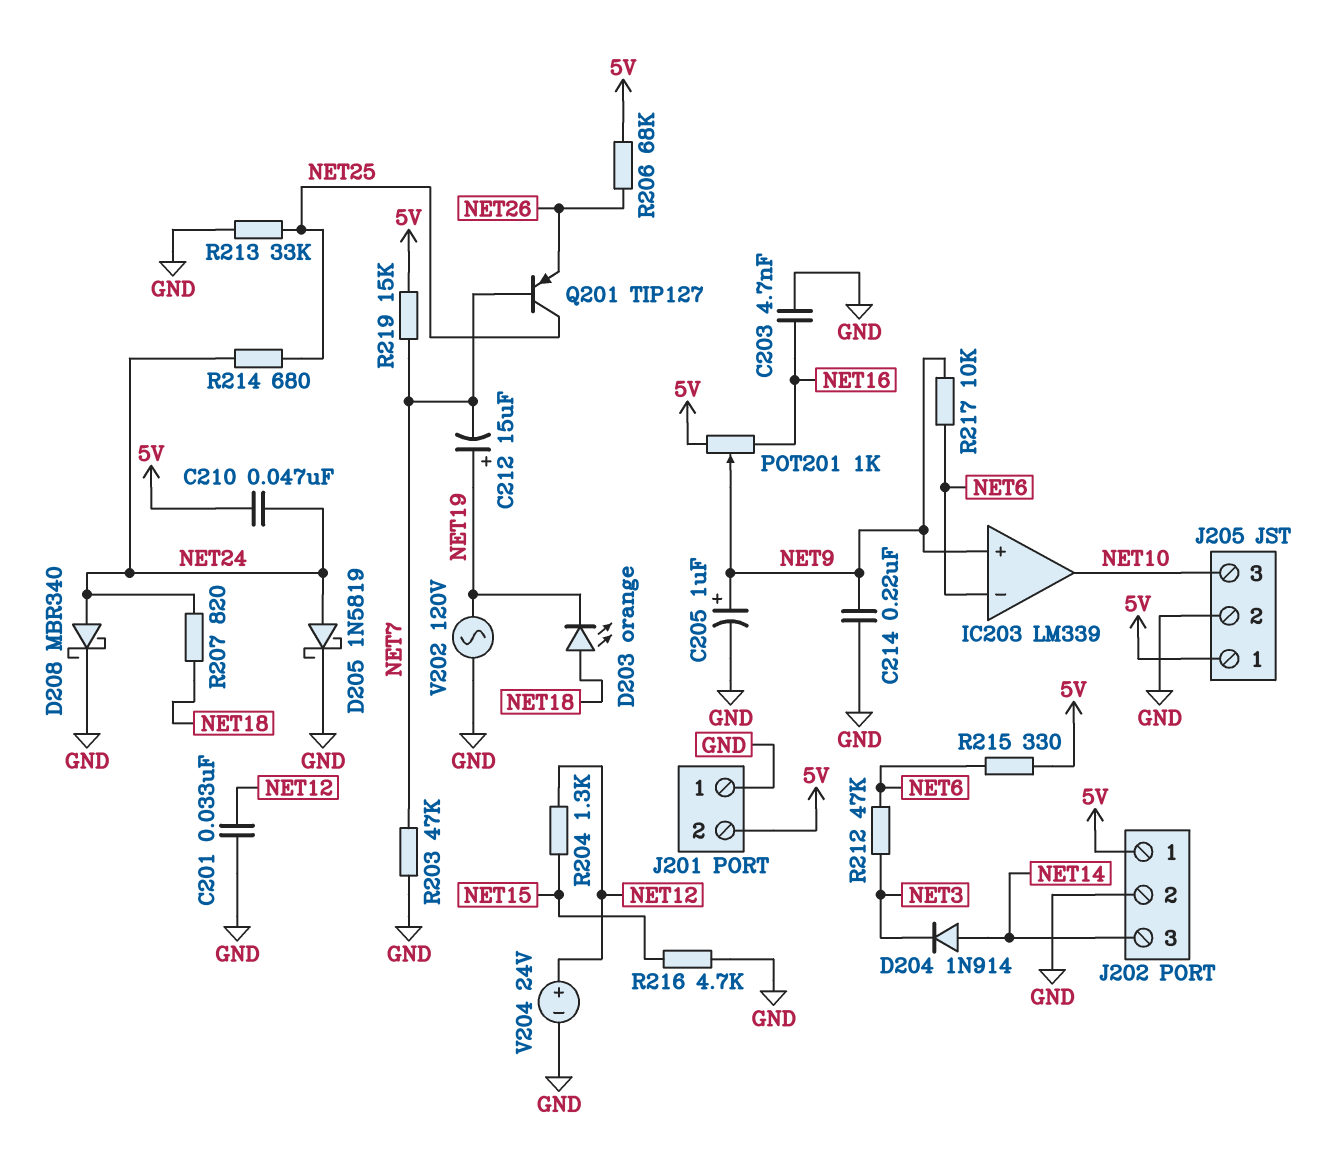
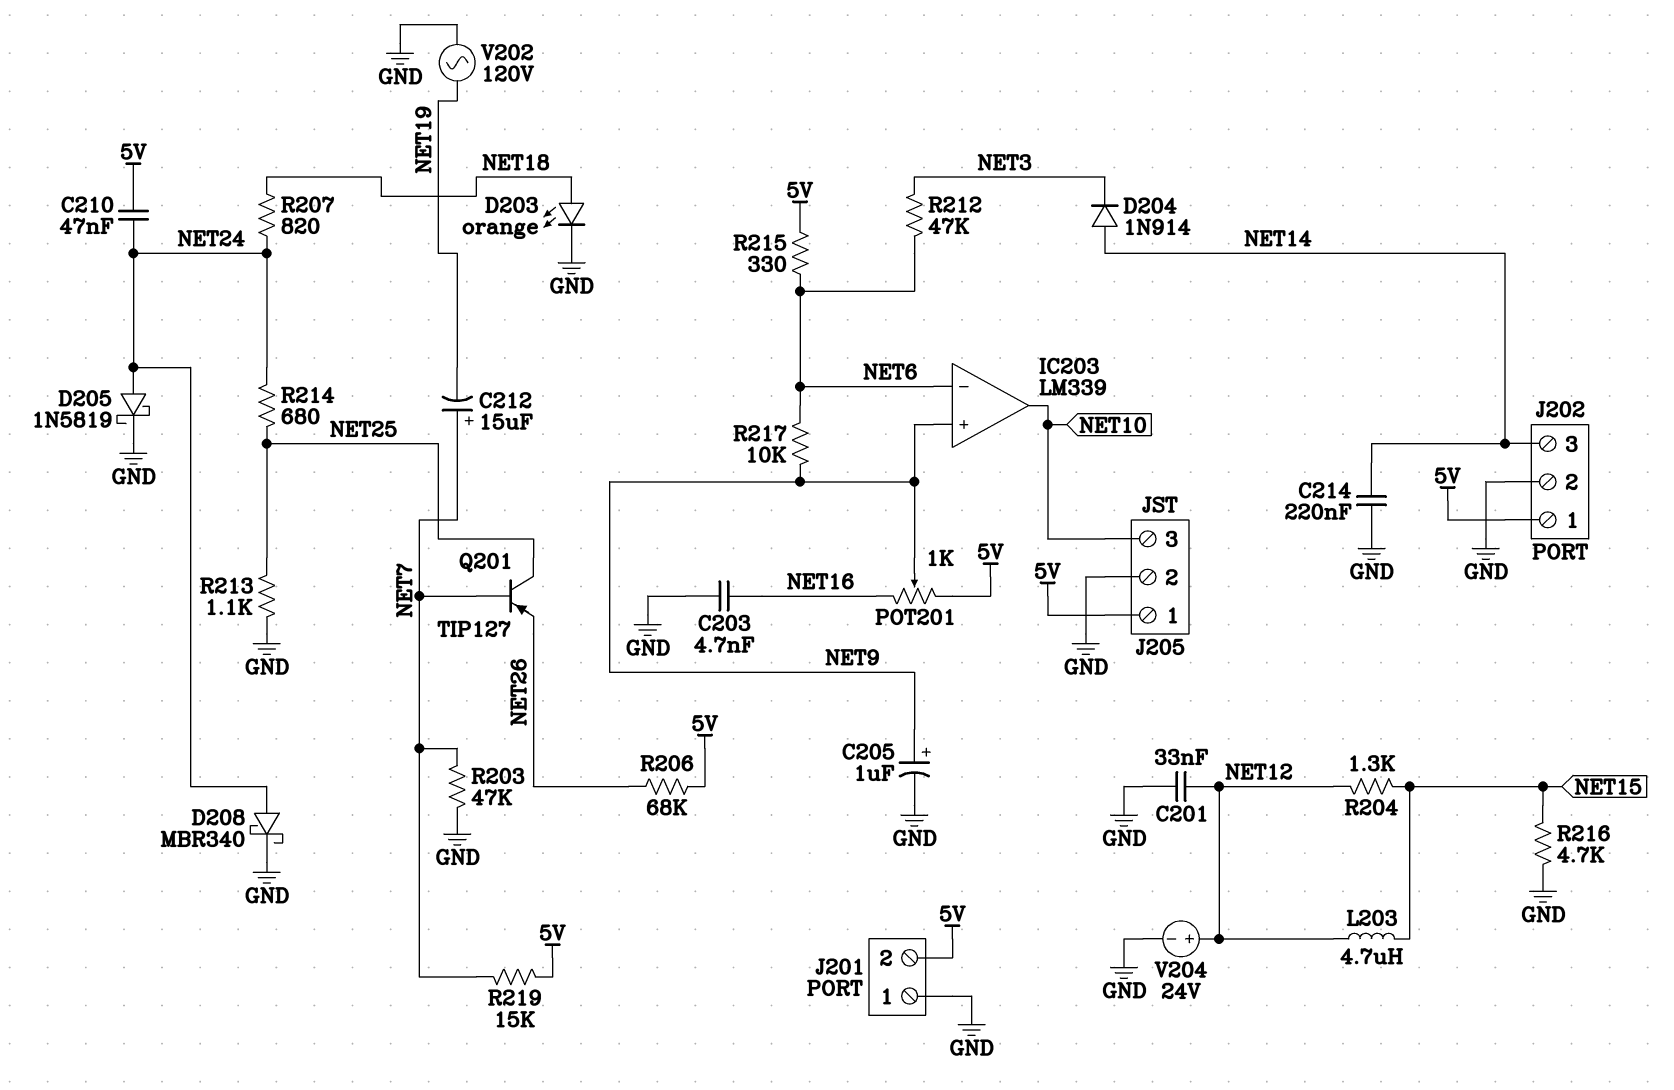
C212: 15uF (plus NET19, minus NET7) -> 15uF (plus NET7, minus NET19)
C214: 220nF (GND, NET9) -> 220nF (GND, NET14)
D203: LED orange (A NET18, K NET19) -> LED orange (A NET18, K GND)
L203: none -> 4.7uH (NET12, NET15)
R213: 33k (GND, NET25) -> 1.1k (GND, NET25)

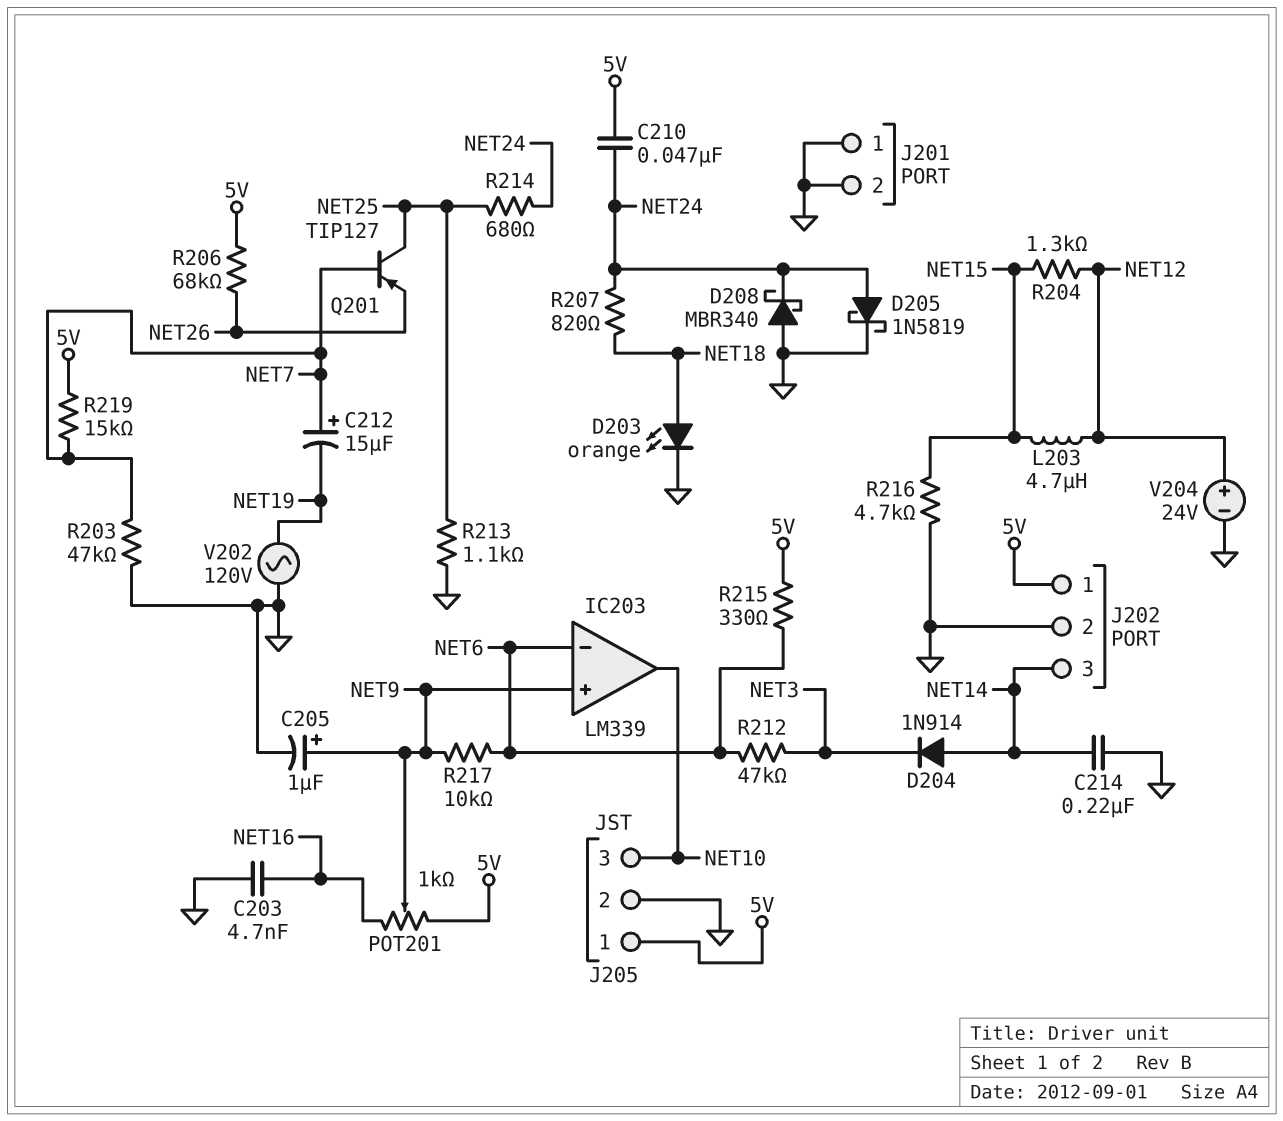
C201: 33nF (GND, NET12) -> none
D208: schottky MBR340 (A NET24, K GND) -> schottky MBR340 (A GND, K NET24)
J201 pin 2: 5V -> GND

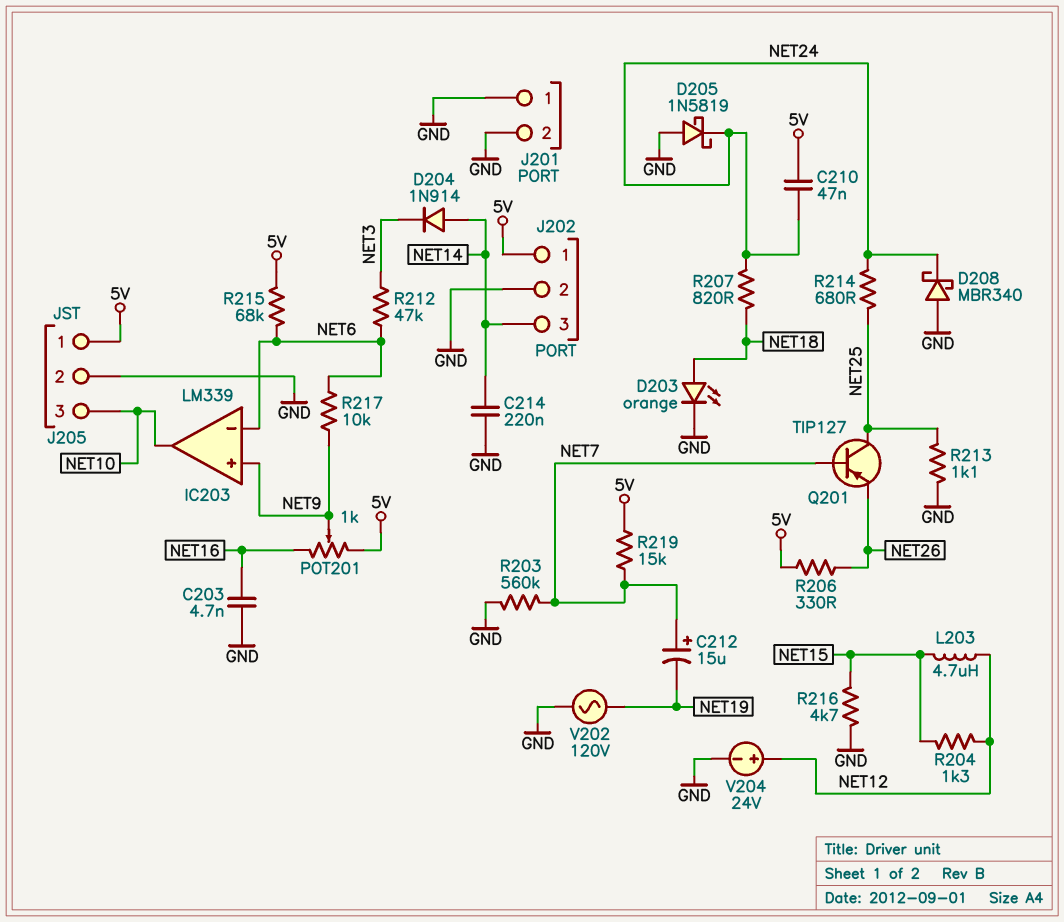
C205: 1uF (plus NET9, minus GND) -> none
D205: schottky 1N5819 (A NET24, K GND) -> schottky 1N5819 (A GND, K NET24)
R203: 47k (GND, NET7) -> 560k (GND, NET7)
R206: 68k (5V, NET26) -> 330 (5V, NET26)
R215: 330 (5V, NET6) -> 68k (5V, NET6)

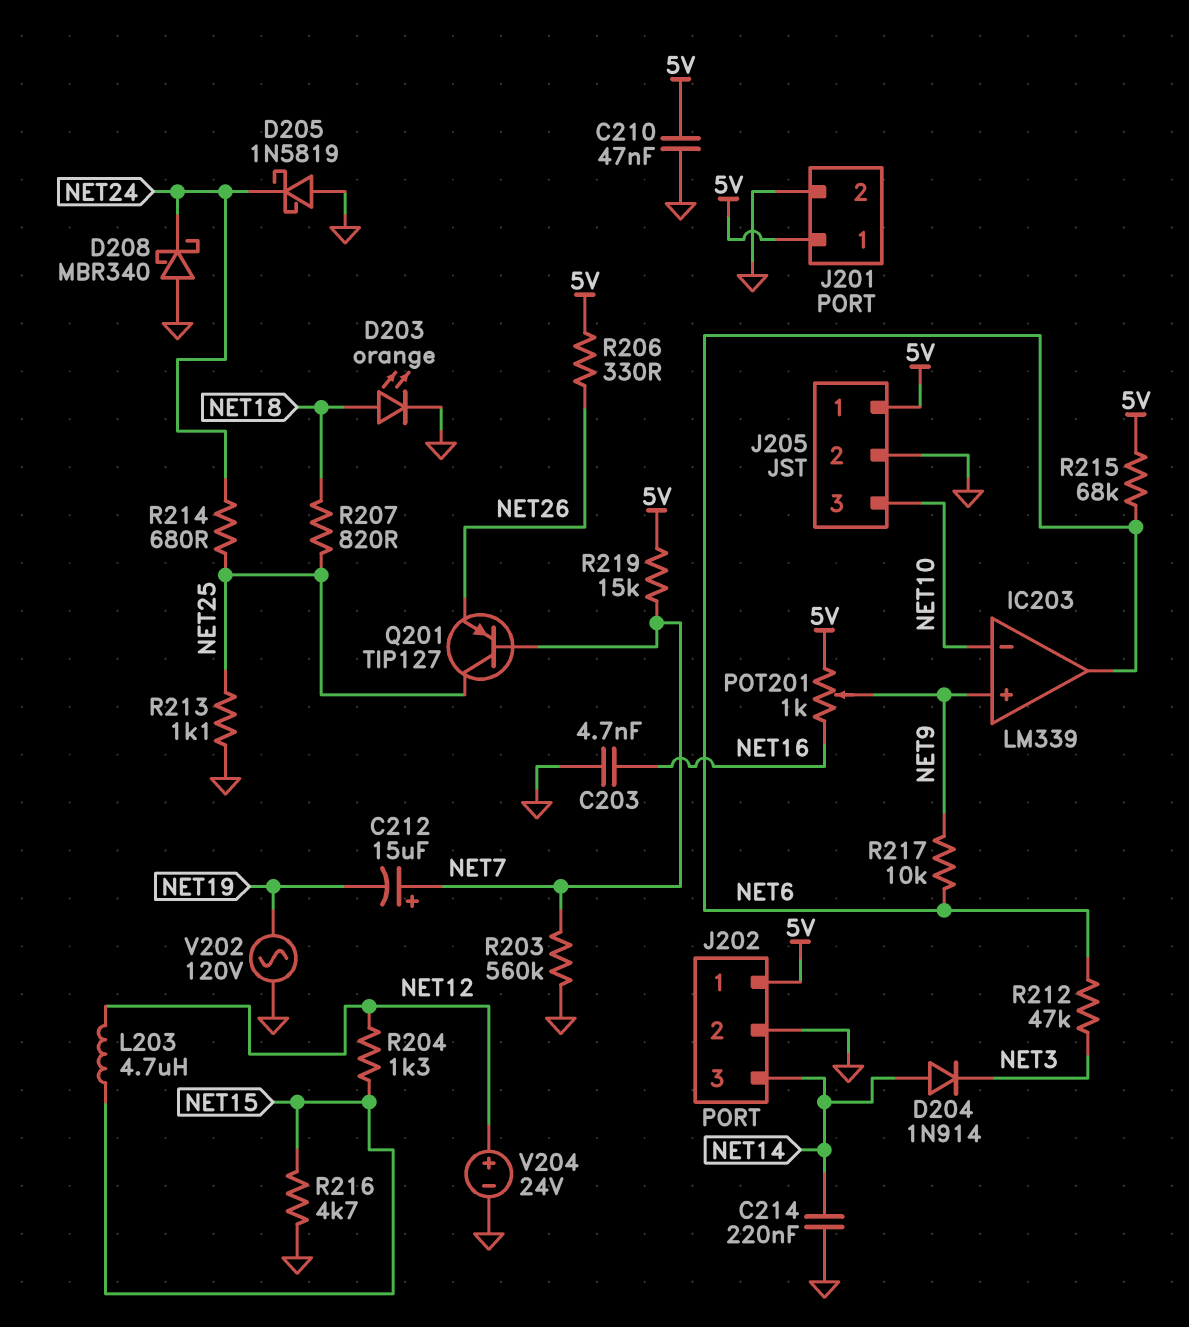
C210: 47nF (5V, NET24) -> 47nF (5V, GND)
IC203 pin in-: NET6 -> NET10
IC203 pin out: NET10 -> NET6
J201 pin 1: GND -> 5V
R207: 820 (NET18, NET24) -> 820 (NET18, NET25)

